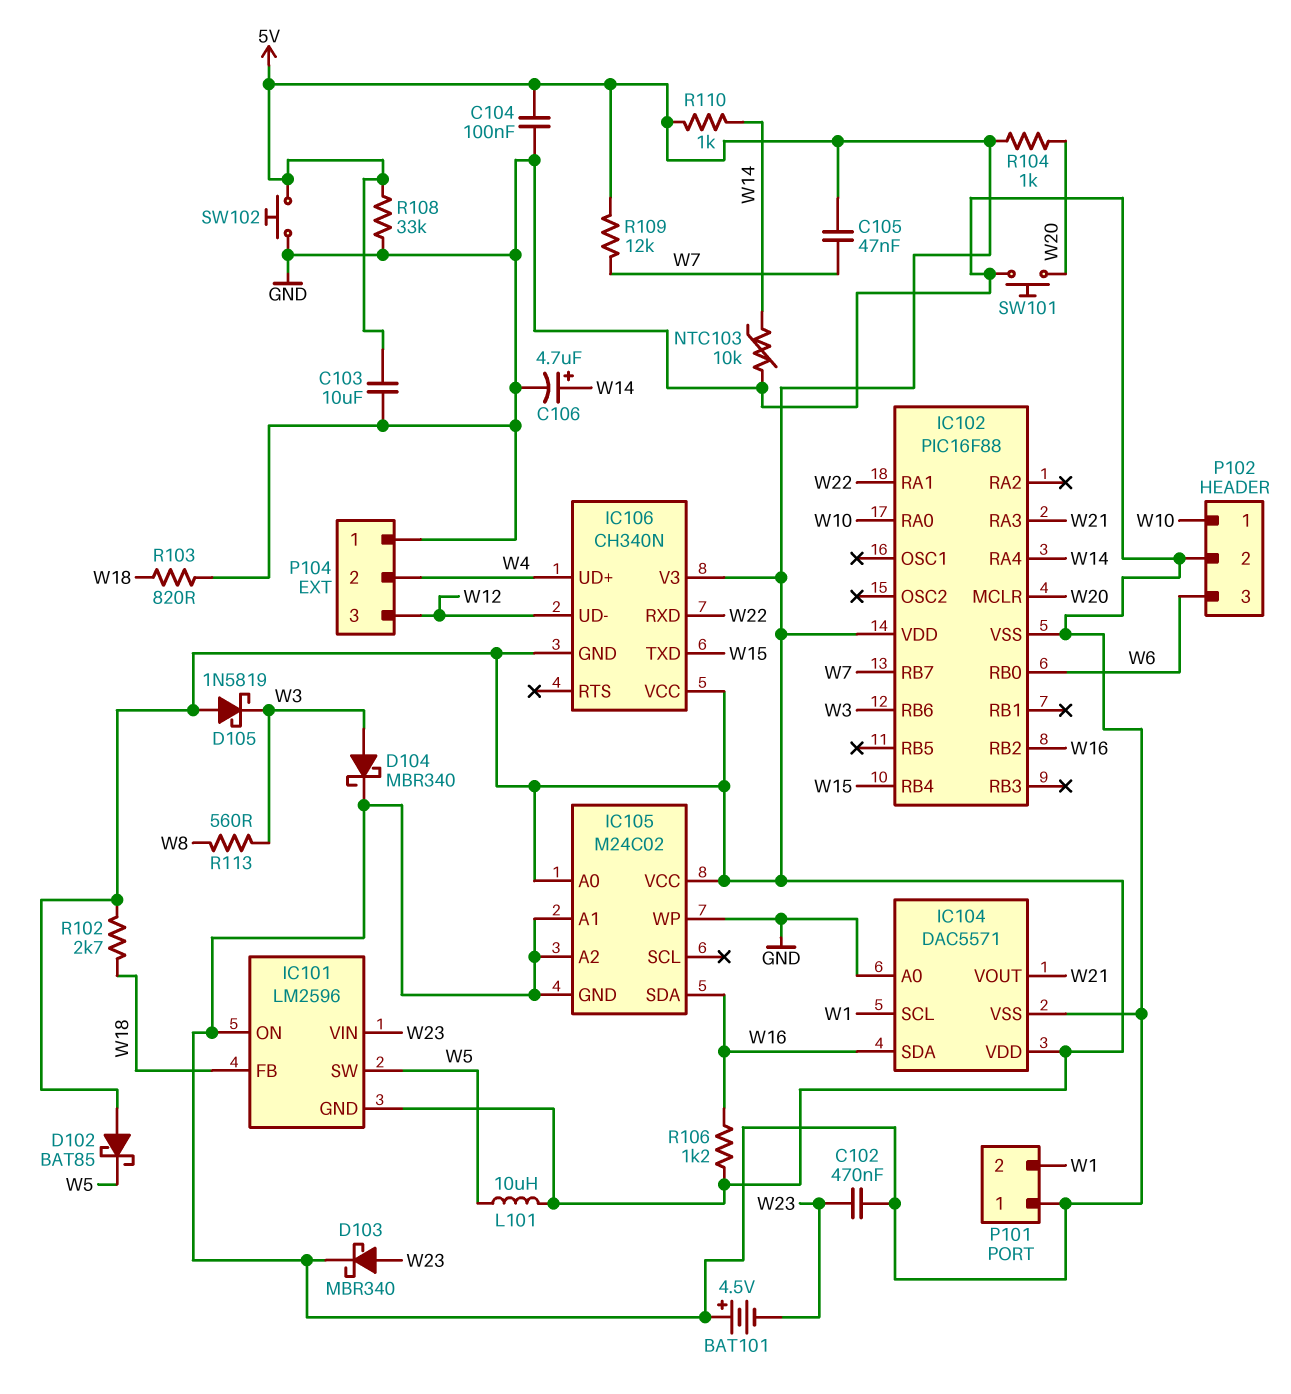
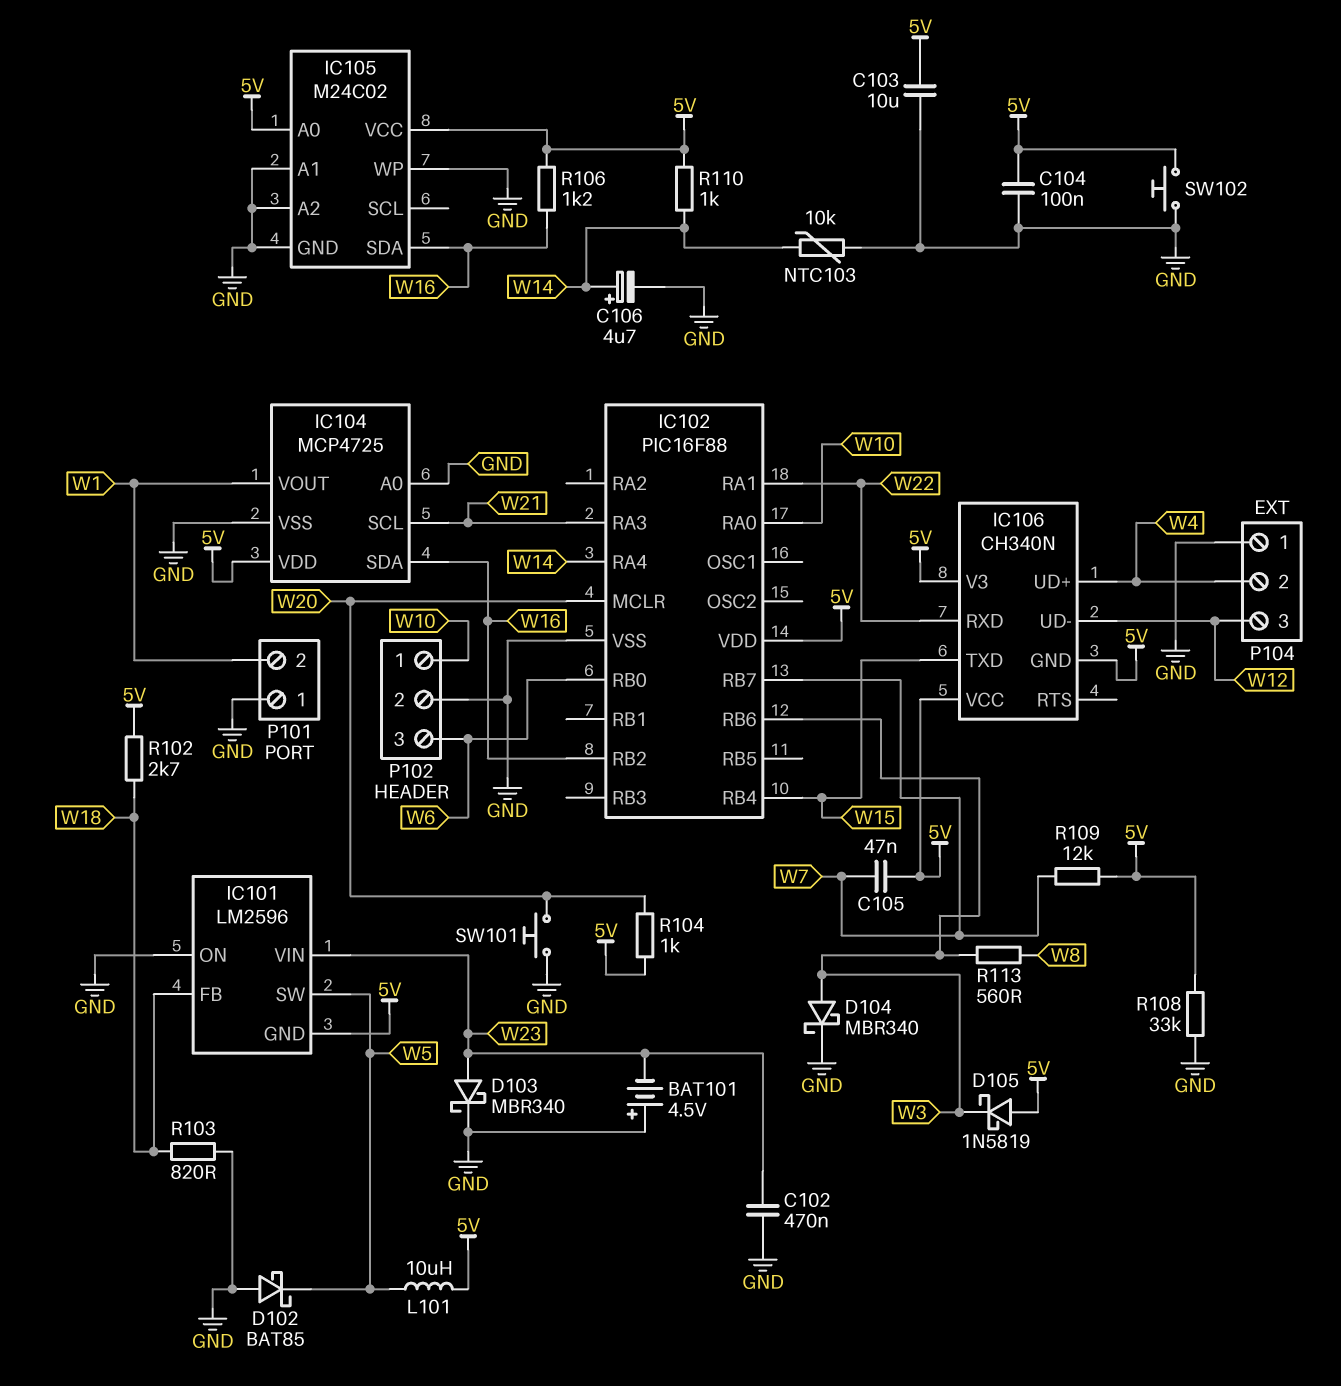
D102: schottky BAT85 (A 5V, K W5) -> schottky BAT85 (A GND, K W5)
IC104: DAC5571 -> MCP4725
IC104 pin SCL: W1 -> W21
IC104 pin VOUT: W21 -> W1

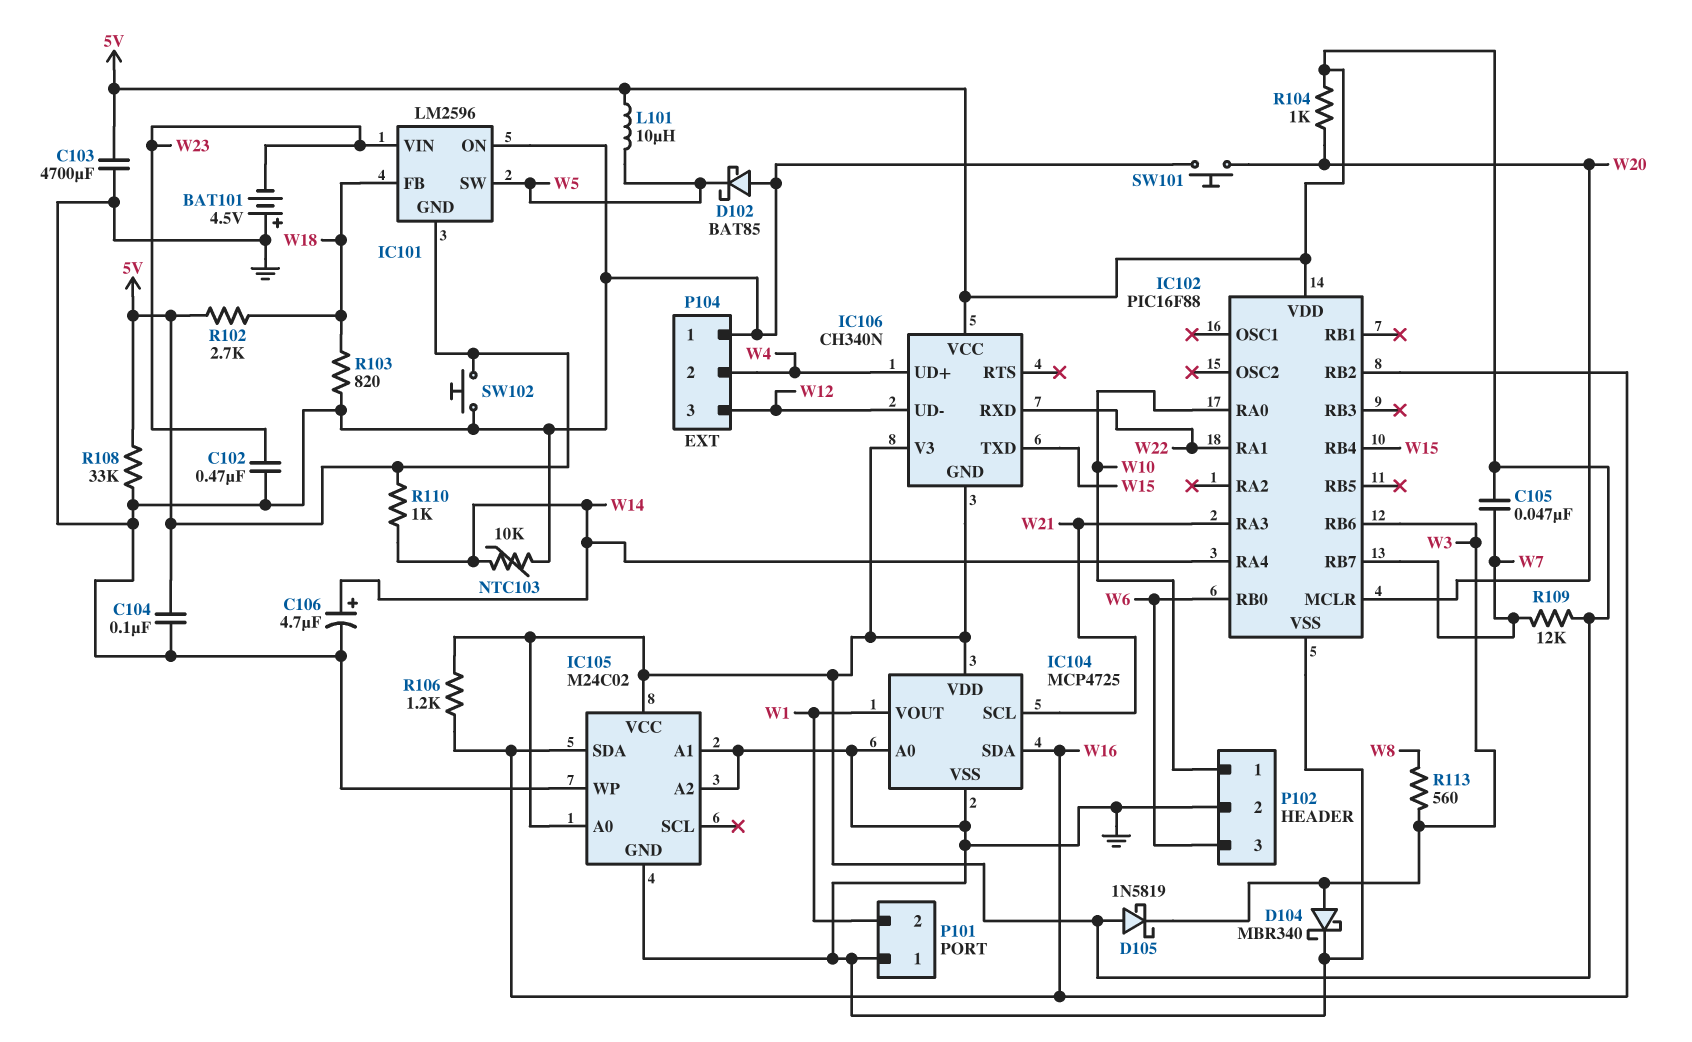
C103: 10uF (5V, GND) -> 4700uF (5V, GND)
D103: schottky MBR340 (A W23, K GND) -> none

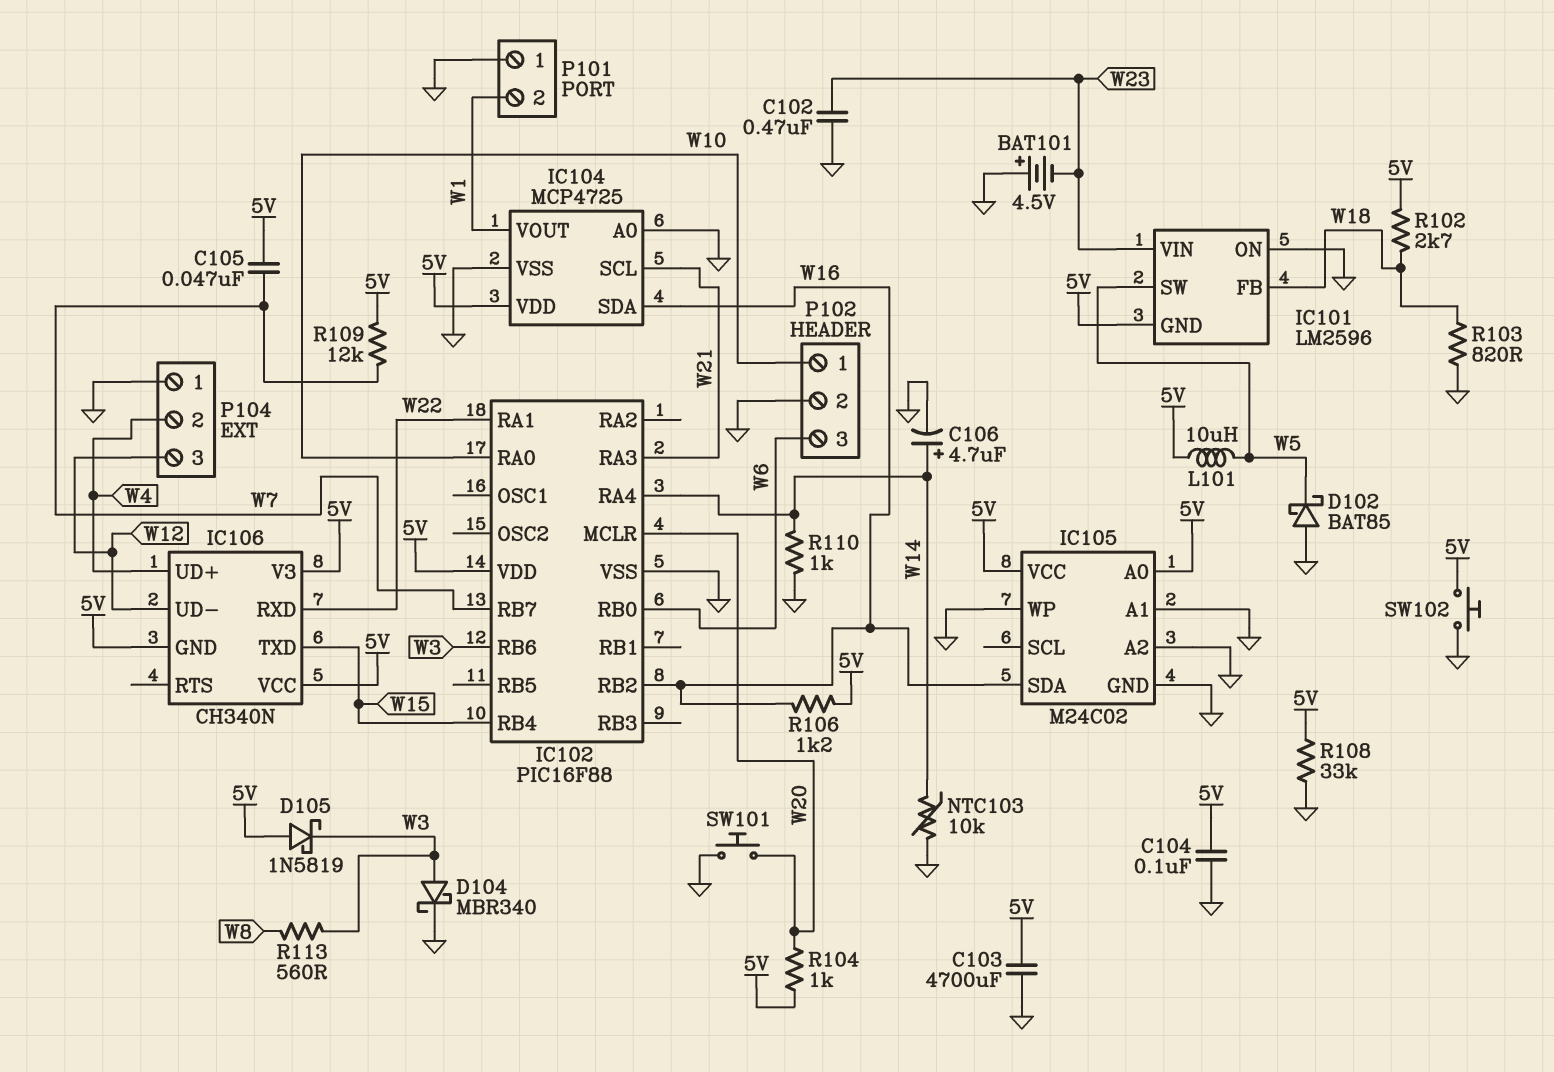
R110: 1k (5V, W14) -> 1k (GND, W14)

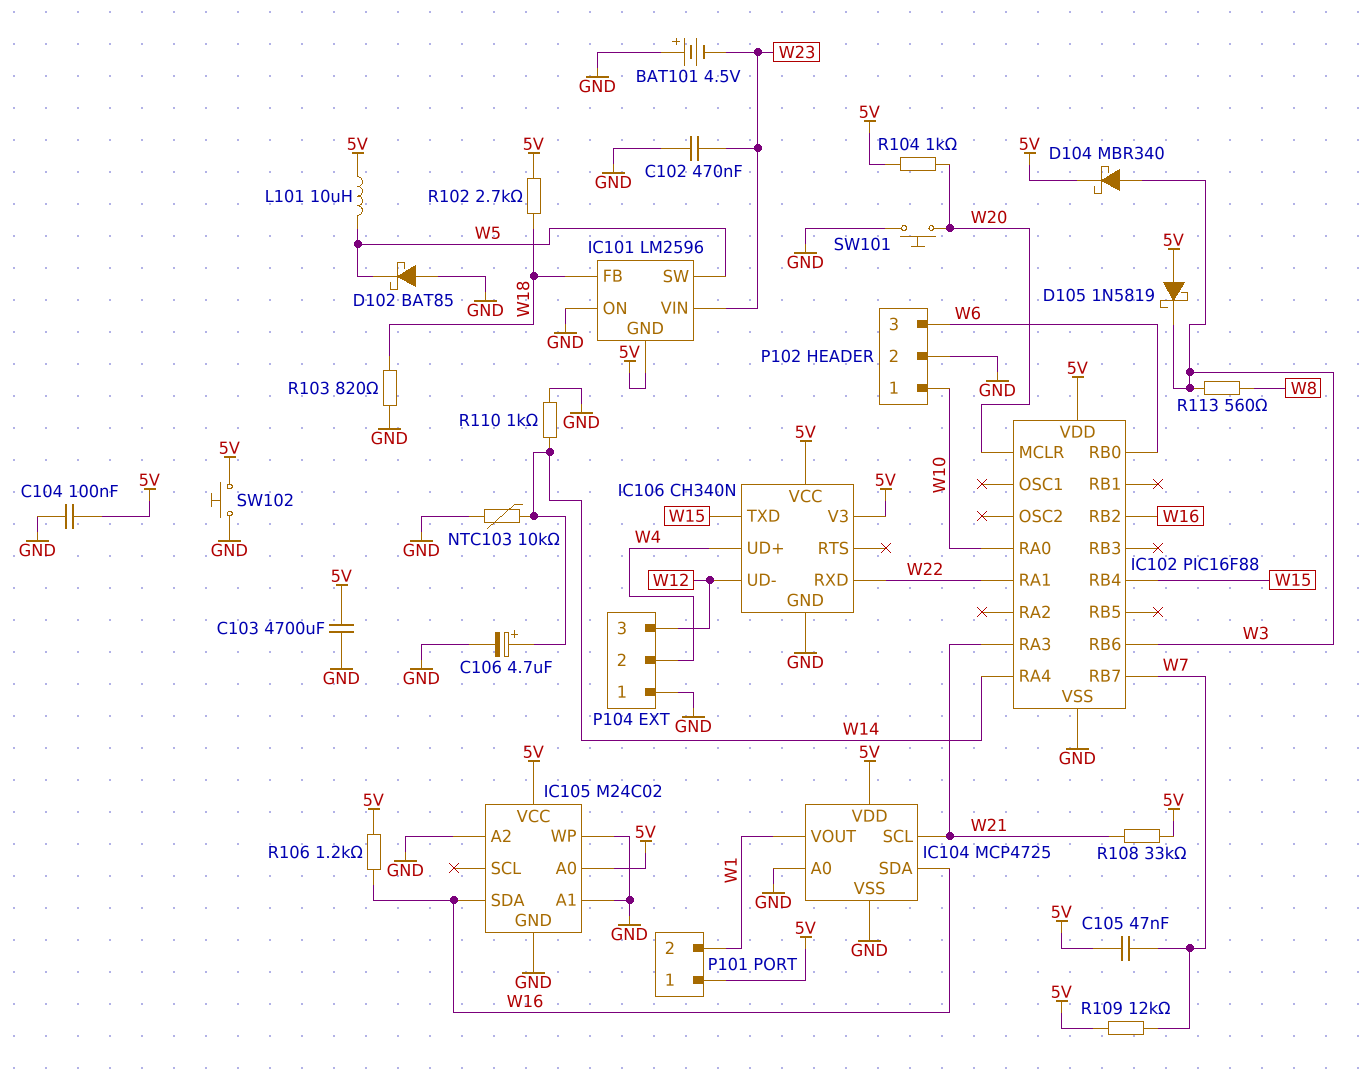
D104: schottky MBR340 (A W3, K GND) -> schottky MBR340 (A W3, K 5V)
IC106 pin GND: 5V -> GND
P101 pin 1: GND -> 5V
R108: 33k (5V, GND) -> 33k (5V, W21)

